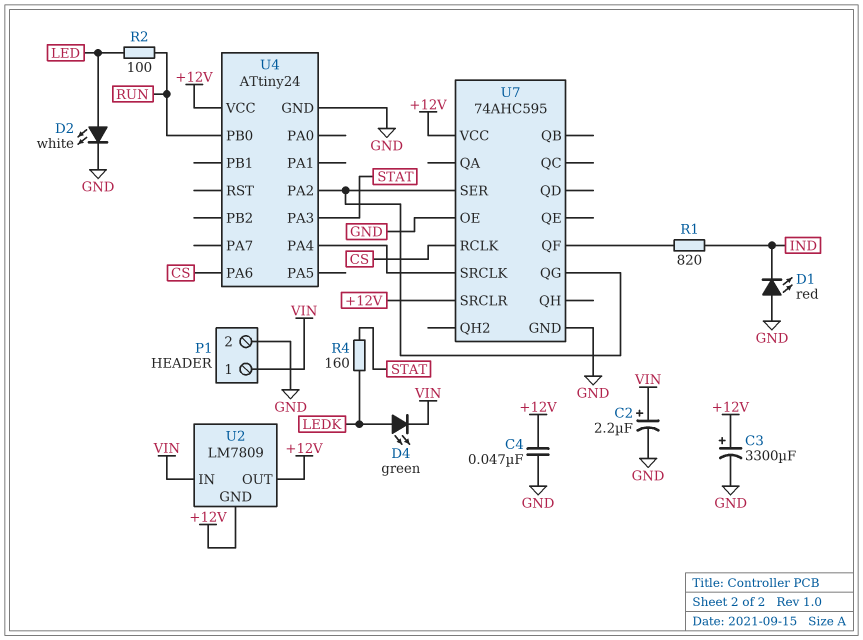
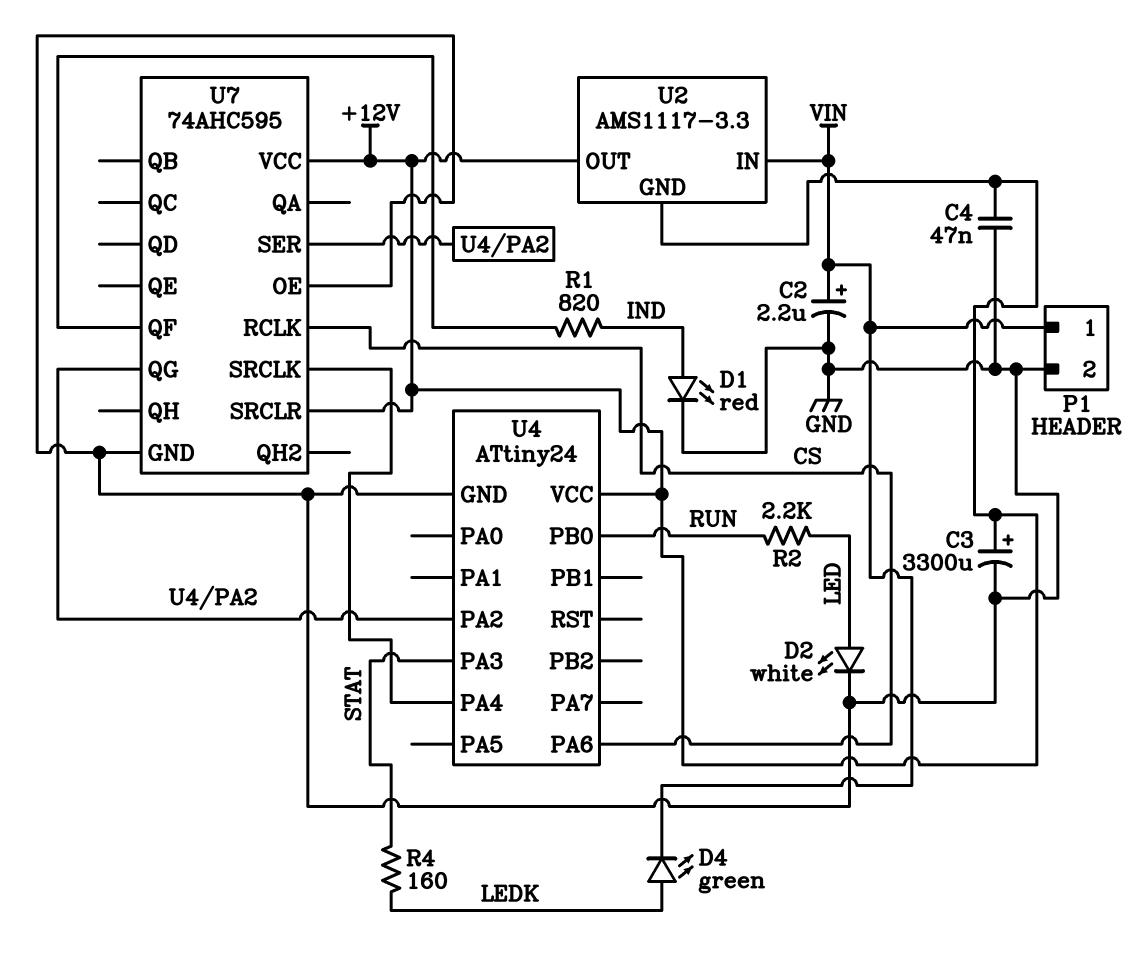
D1: LED red (A GND, K IND) -> LED red (A IND, K GND)
R2: 100 (LED, RUN) -> 2.2k (LED, RUN)
U2: LM7809 -> AMS1117-3.3

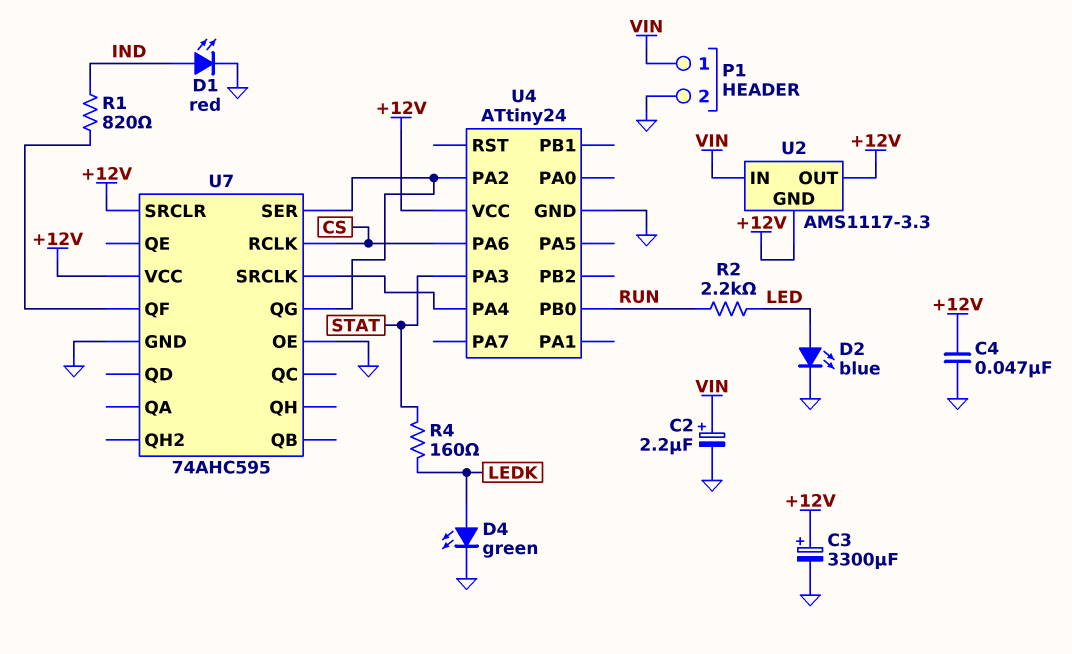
D2: LED white (A LED, K GND) -> LED blue (A LED, K GND)
D4: LED green (A LEDK, K VIN) -> LED green (A LEDK, K GND)

